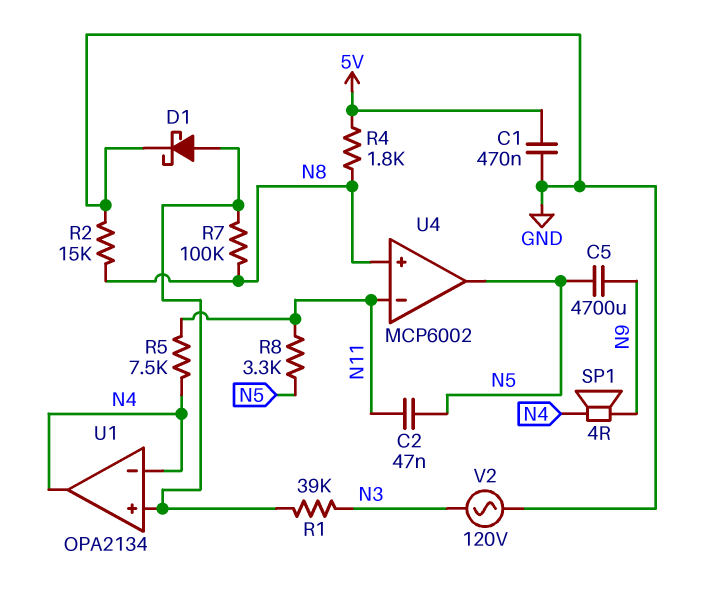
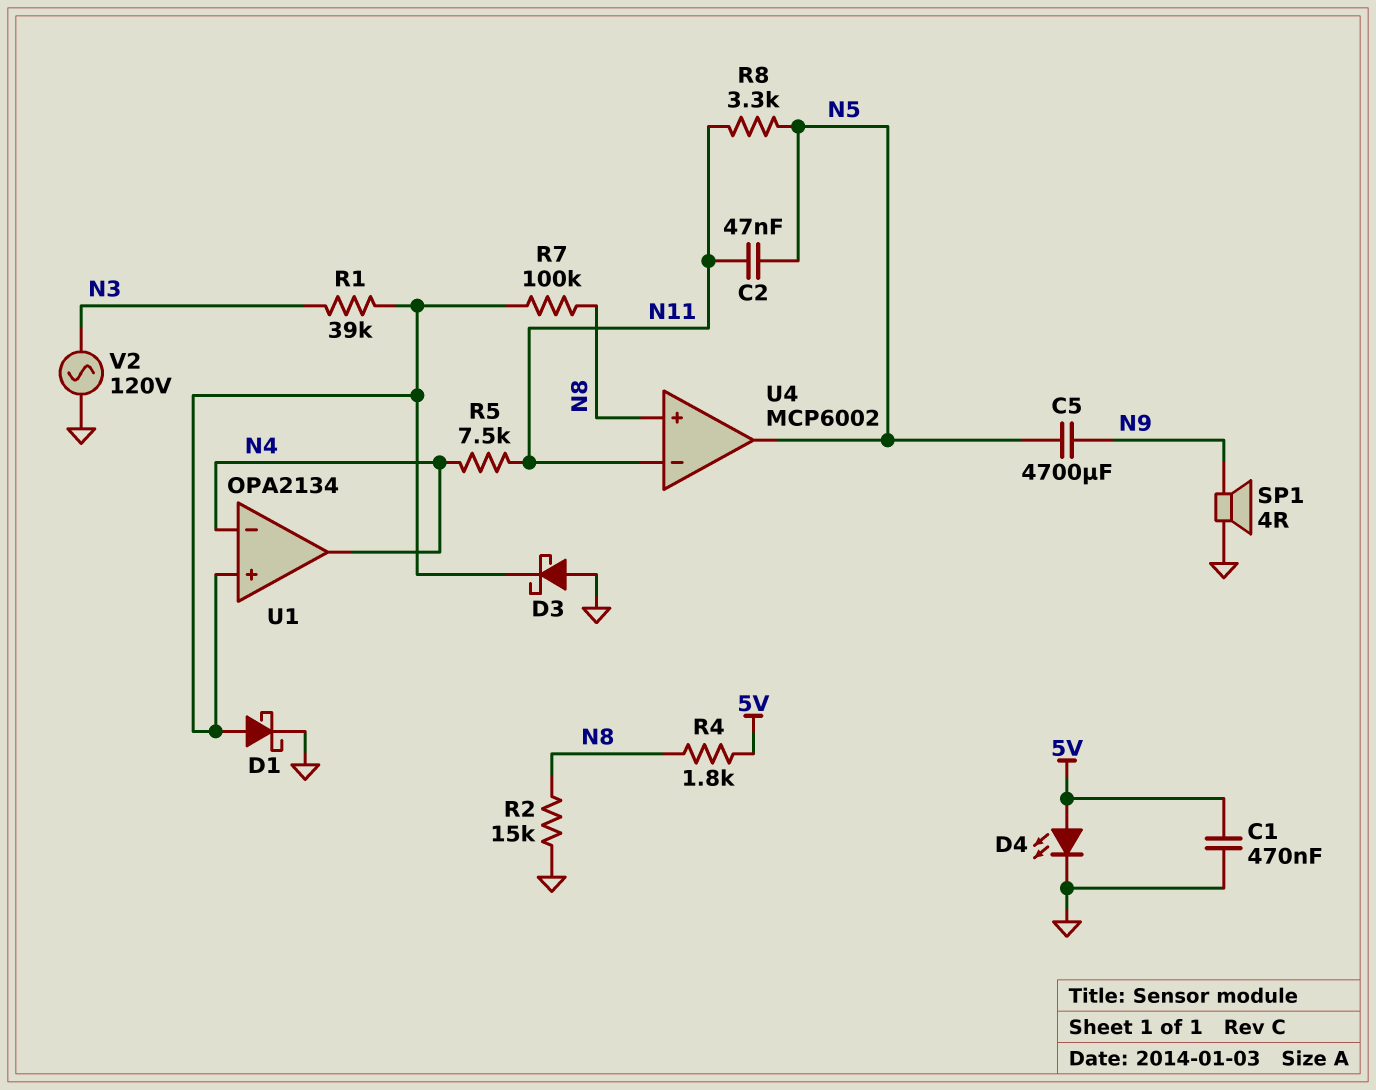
D3: none -> schottky (A GND, K U1/in+)
D4: none -> LED (A 5V, K GND)
SP1: speaker 4R (N4, N9) -> speaker 4R (GND, N9)

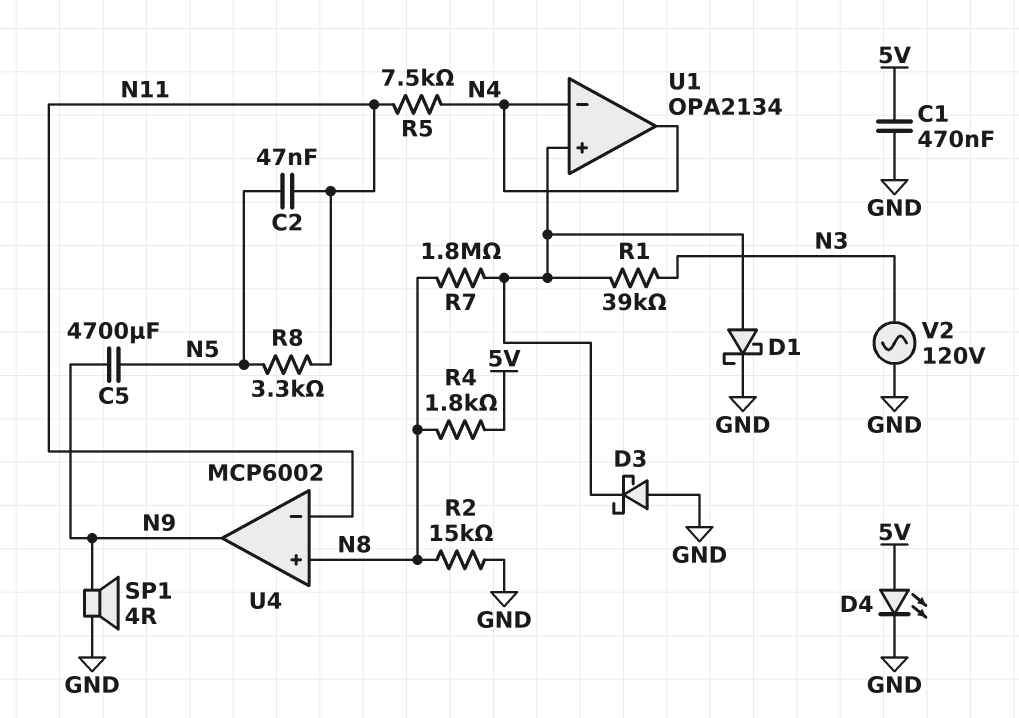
R7: 100k (N8, U1/in+) -> 1.8M (N8, U1/in+)
U4 pin out: N5 -> N9

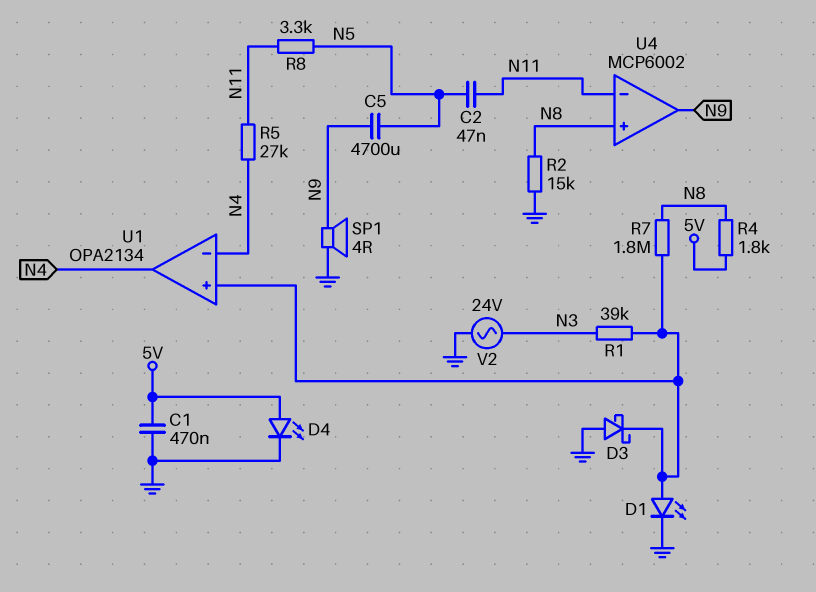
D1: schottky (A U1/in+, K GND) -> LED (A U1/in+, K GND)
R5: 7.5k (N4, N11) -> 27k (N4, N11)
V2: AC 120V (GND, N3) -> AC 24V (GND, N3)

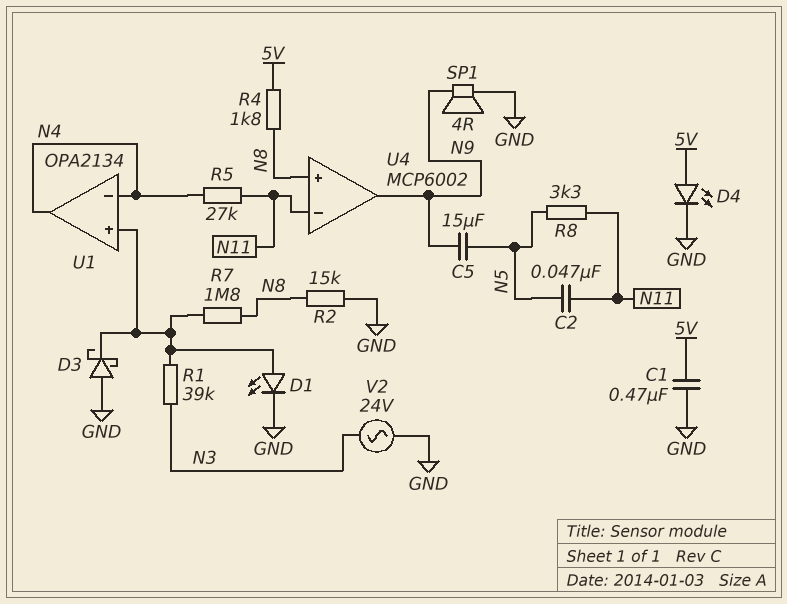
C5: 4700uF (N5, N9) -> 15uF (N5, N9)

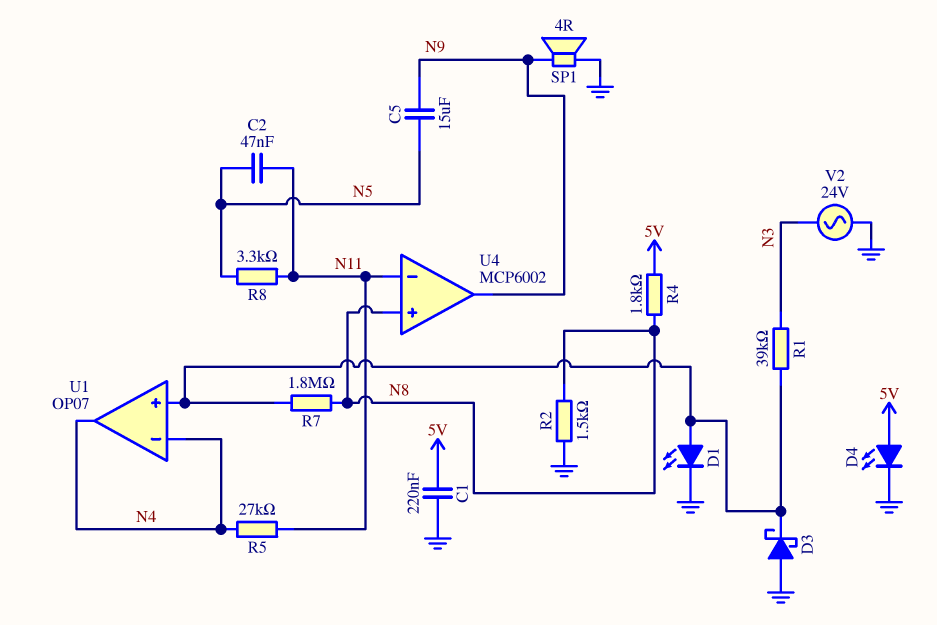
C1: 470nF (5V, GND) -> 220nF (5V, GND)
R2: 15k (GND, N8) -> 1.5k (GND, N8)
U1: OPA2134 -> OP07

